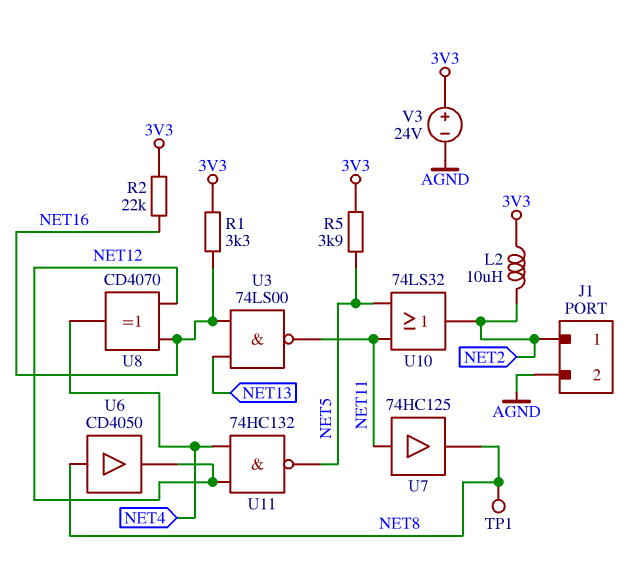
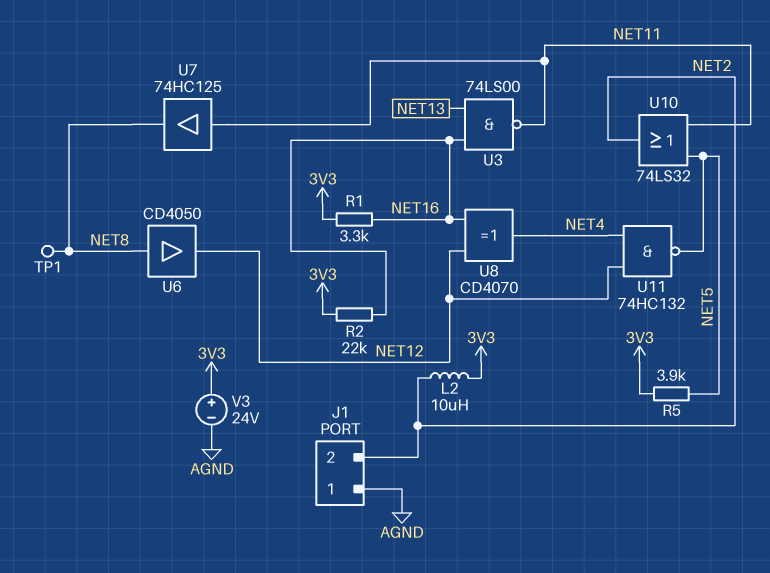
J1 pin 1: NET2 -> AGND
J1 pin 2: AGND -> NET2

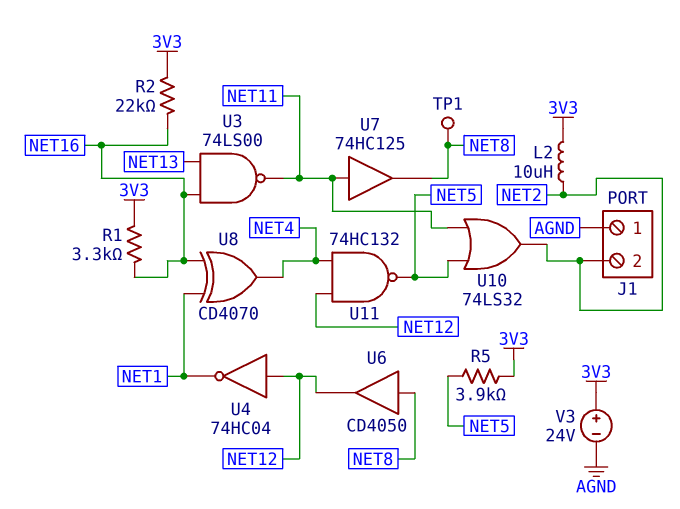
U4: none -> NOT 74HC04 (in NET12, out NET1)
U8: XOR CD4070 (in NET12, in NET16, out NET4) -> XOR CD4070 (in NET1, in NET16, out NET4)

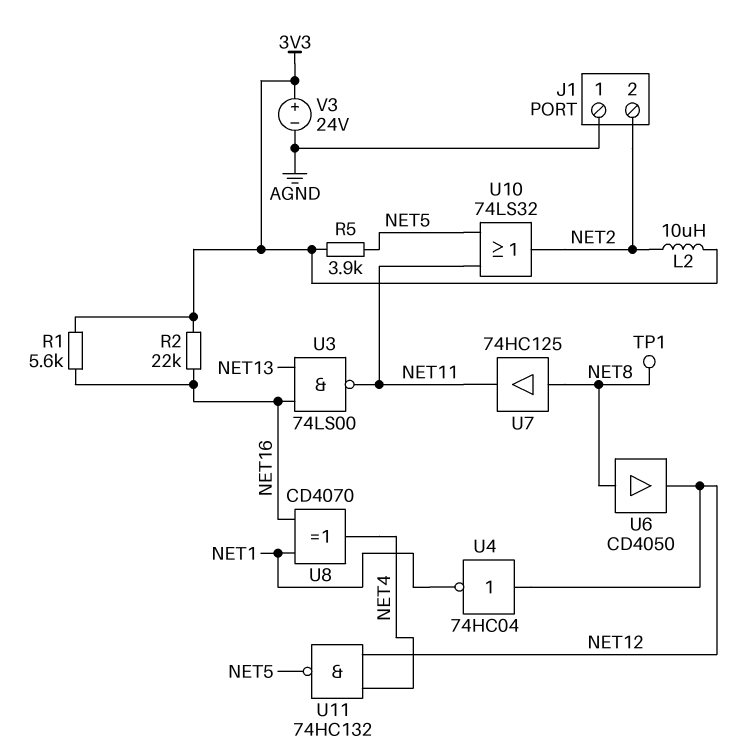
R1: 3.3k (3V3, NET16) -> 5.6k (3V3, NET16)
U7: buffer 74HC125 (in NET11, out NET8) -> buffer 74HC125 (in NET8, out NET11)

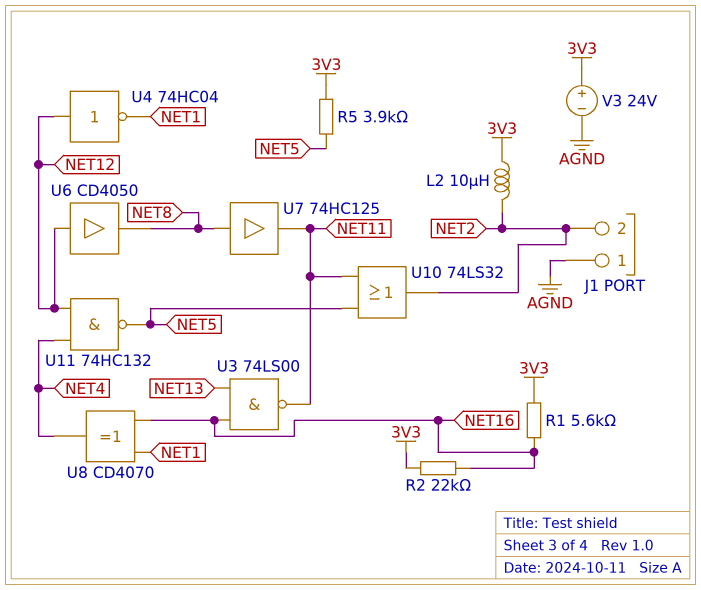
TP1: test point (NET8) -> none
U6: buffer CD4050 (in NET8, out NET12) -> buffer CD4050 (in NET12, out NET8)

